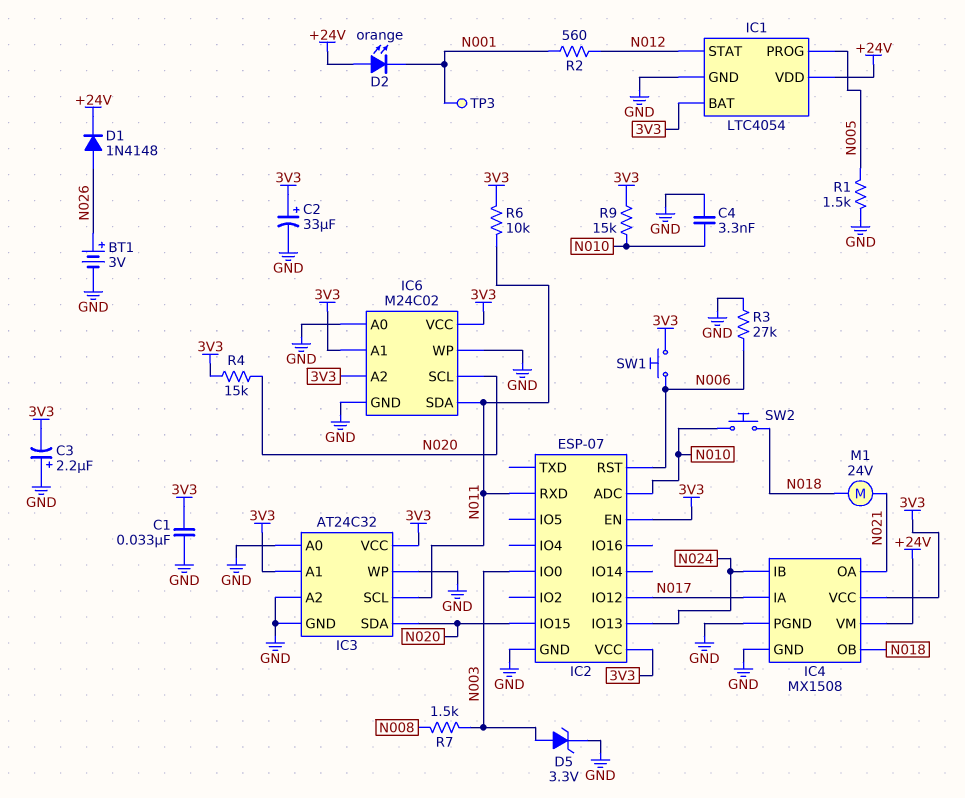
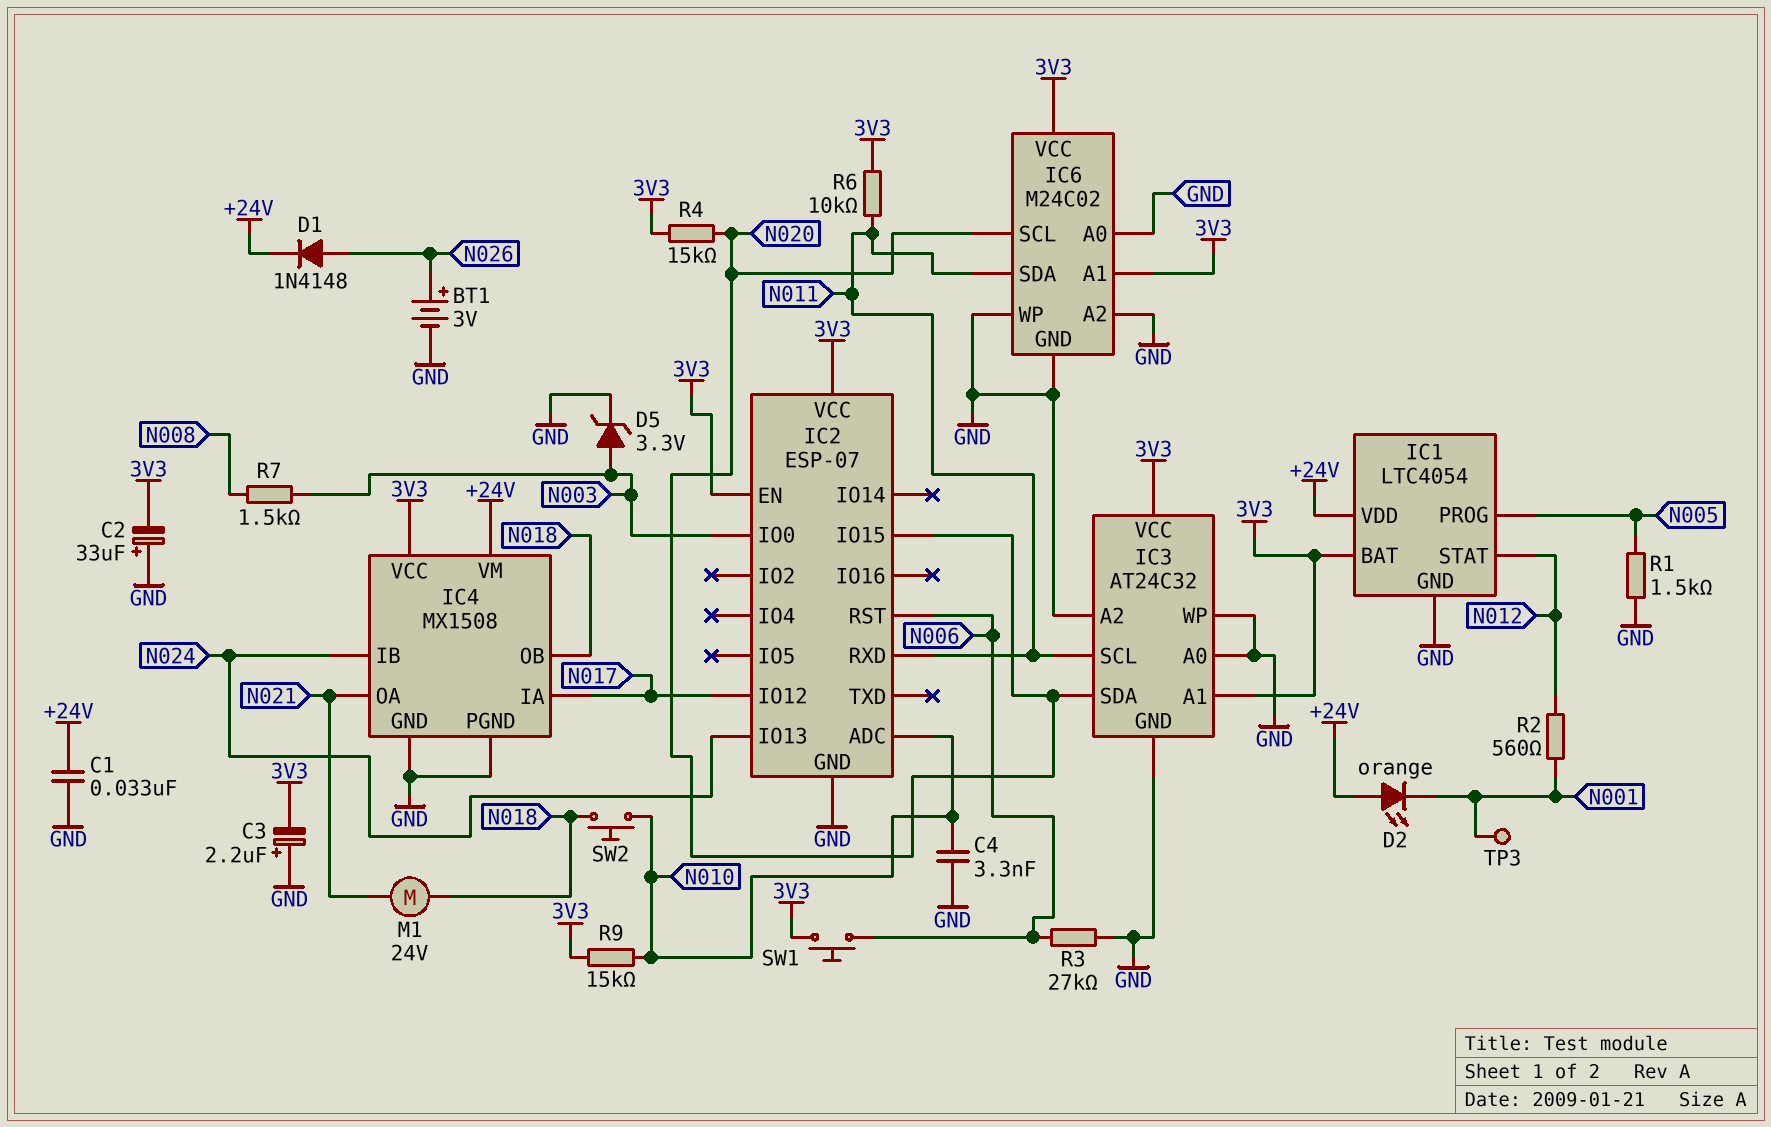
C1: 33nF (3V3, GND) -> 33nF (+24V, GND)
C2: 33uF (plus 3V3, minus GND) -> 33uF (plus GND, minus 3V3)
IC6 pin A2: 3V3 -> GND

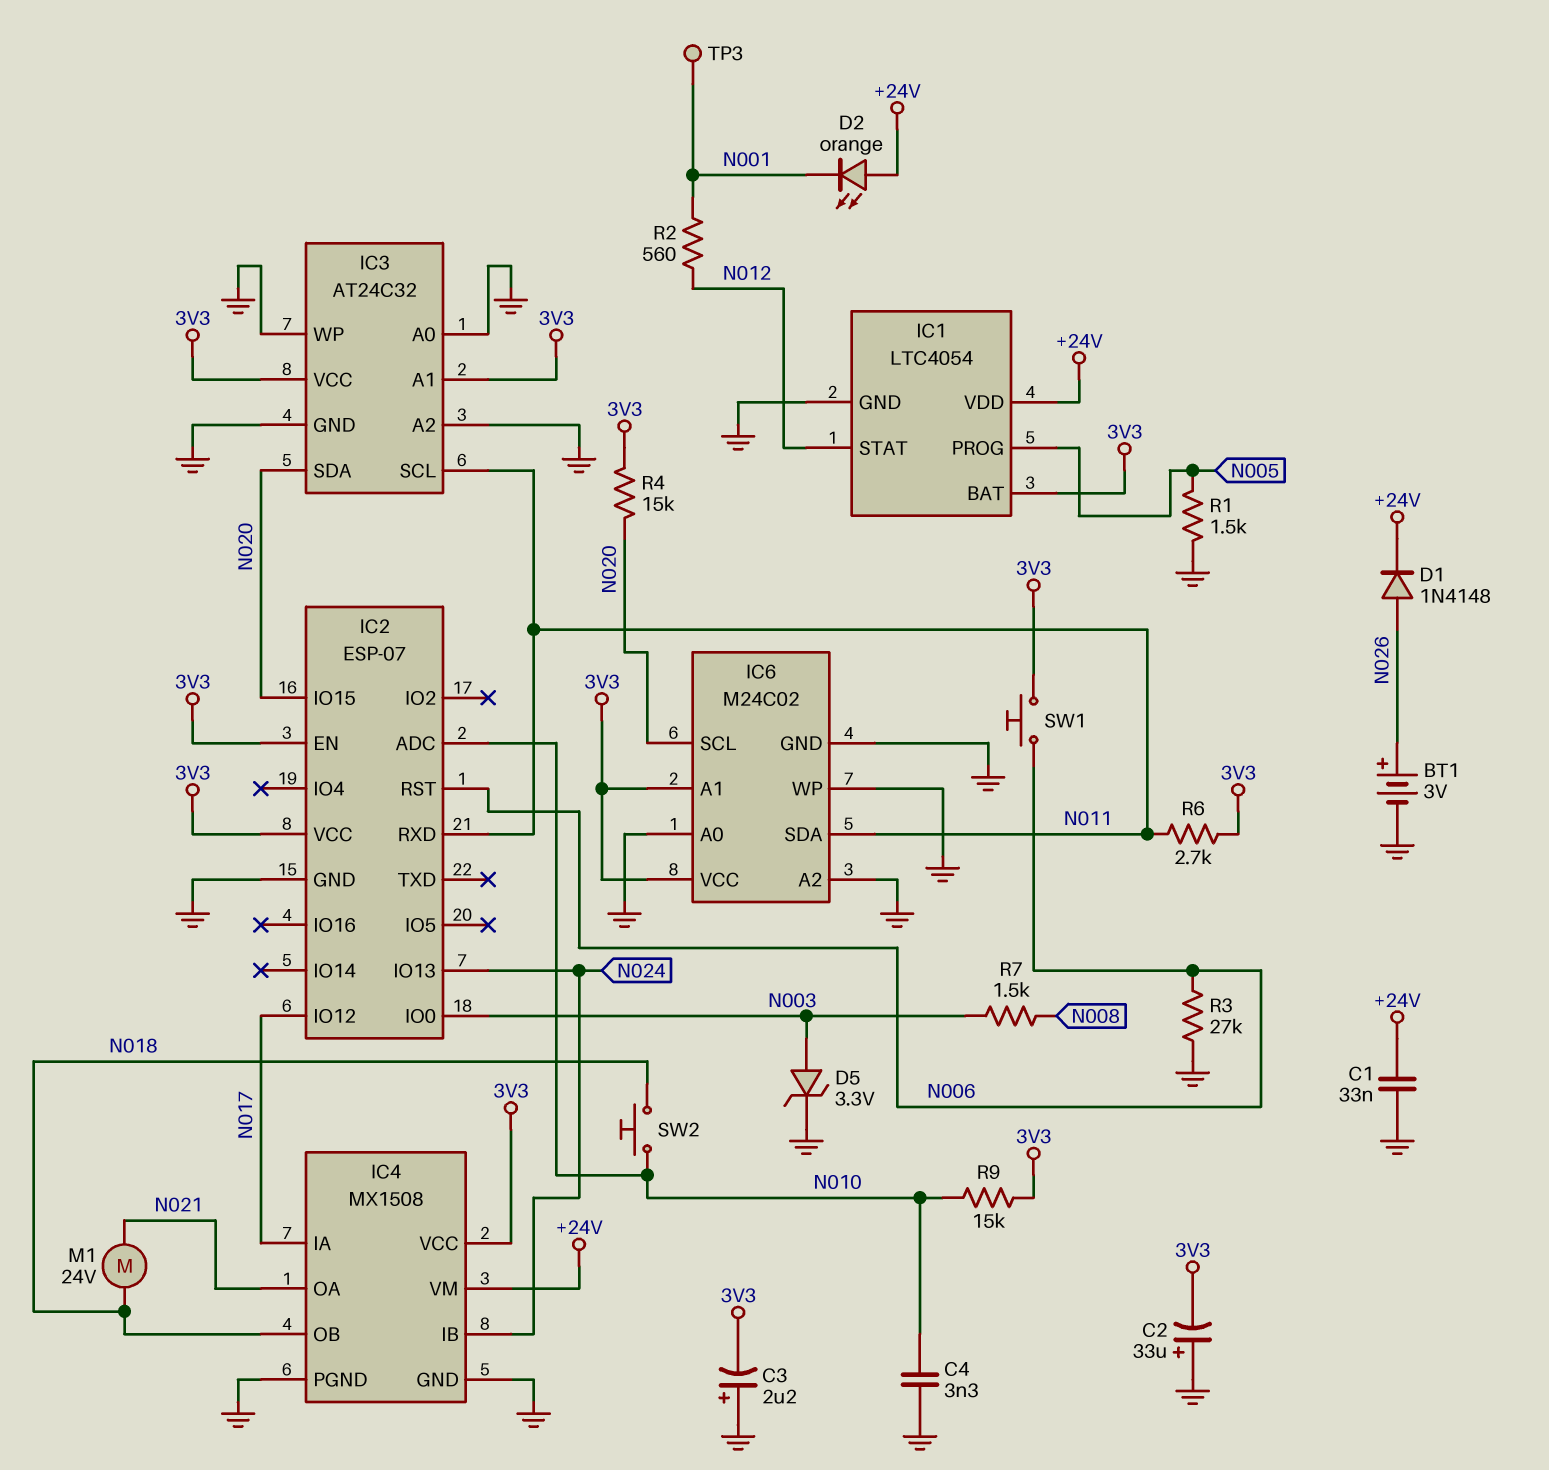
R6: 10k (3V3, N011) -> 2.7k (3V3, N011)

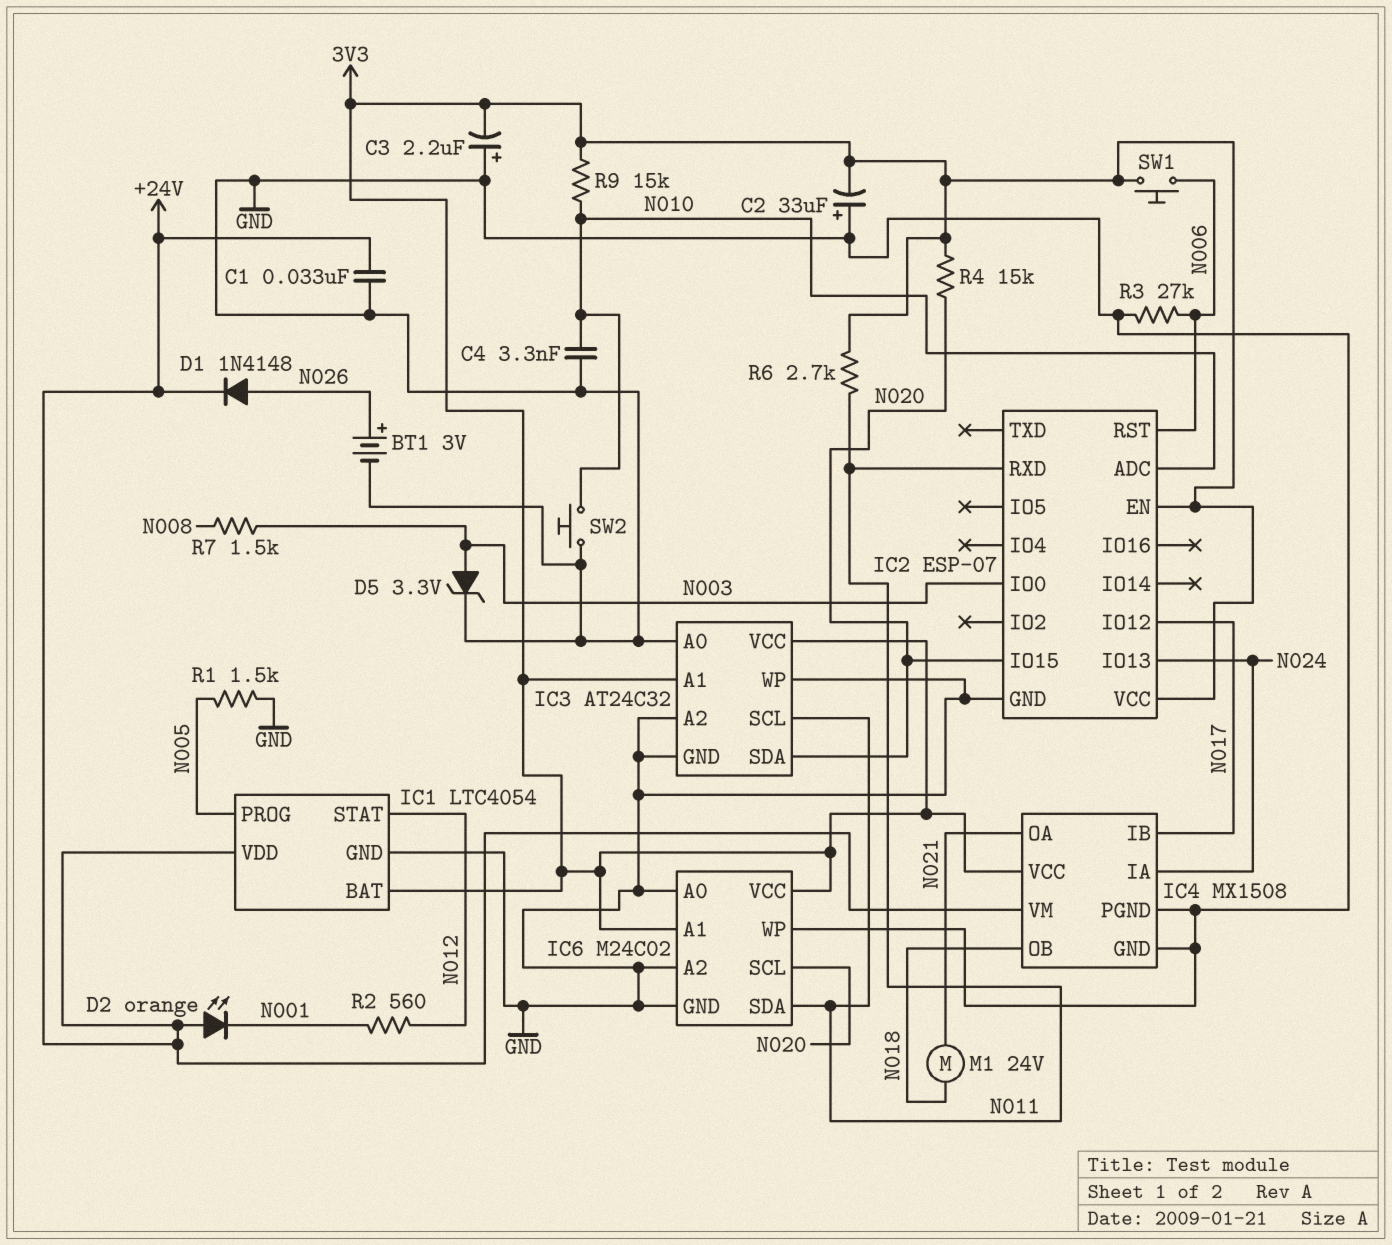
IC4 pin IA: N017 -> N024
IC4 pin IB: N024 -> N017
SW2: button (N010, N018) -> button (GND, N010)
TP3: test point (N001) -> none

